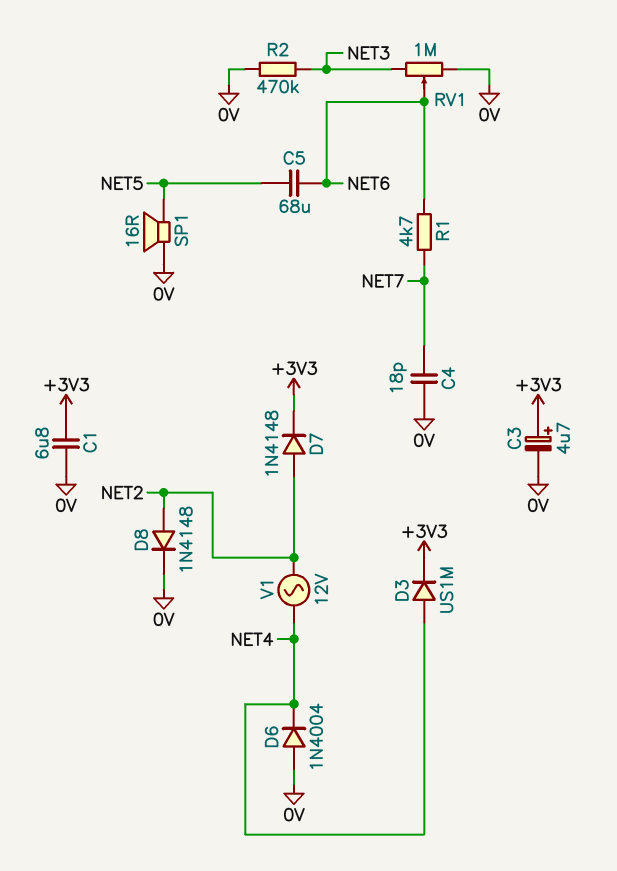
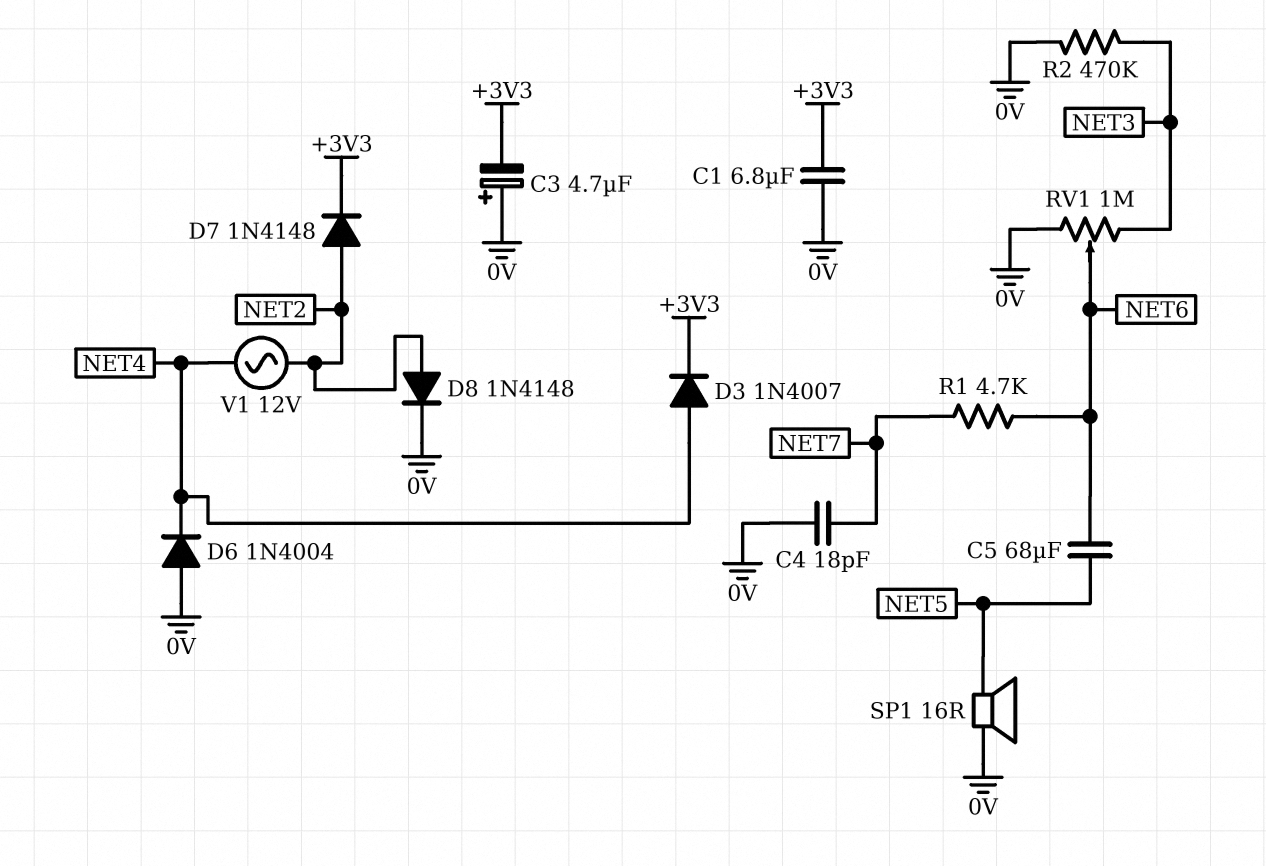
C3: 4.7uF (plus +3V3, minus 0V) -> 4.7uF (plus 0V, minus +3V3)
D3: diode US1M (A NET4, K +3V3) -> diode 1N4007 (A NET4, K +3V3)

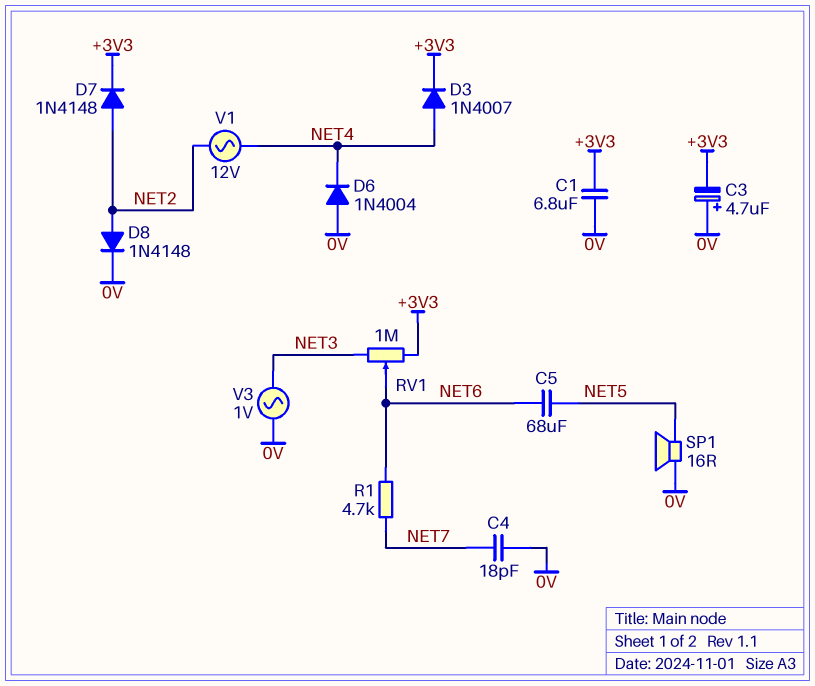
R2: 470k (0V, NET3) -> none
RV1: 1M (0V, NET3, wiper NET6) -> 1M (+3V3, NET3, wiper NET6)
V3: none -> AC 1V (0V, NET3)

